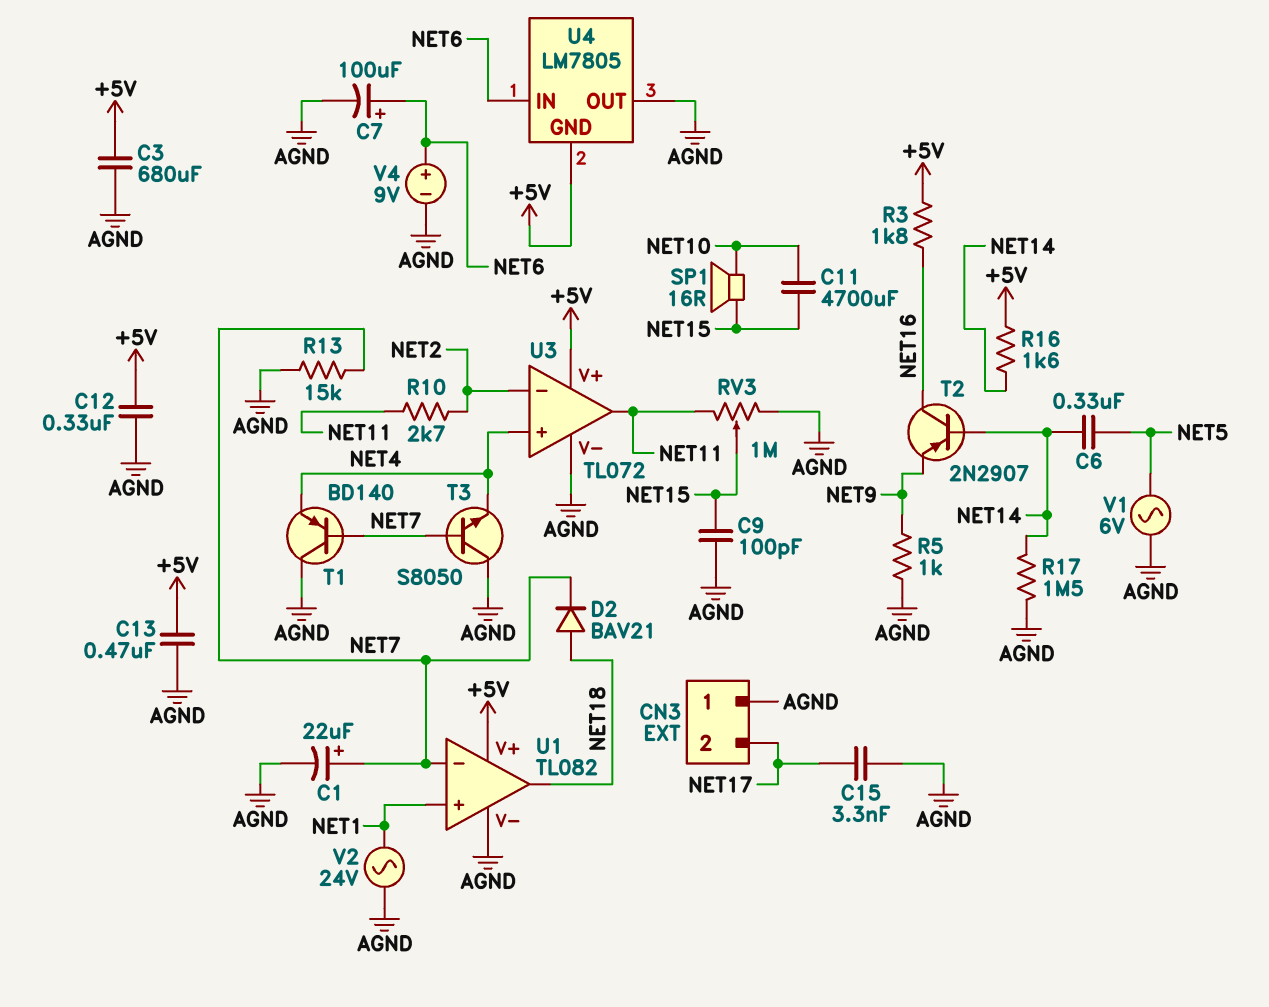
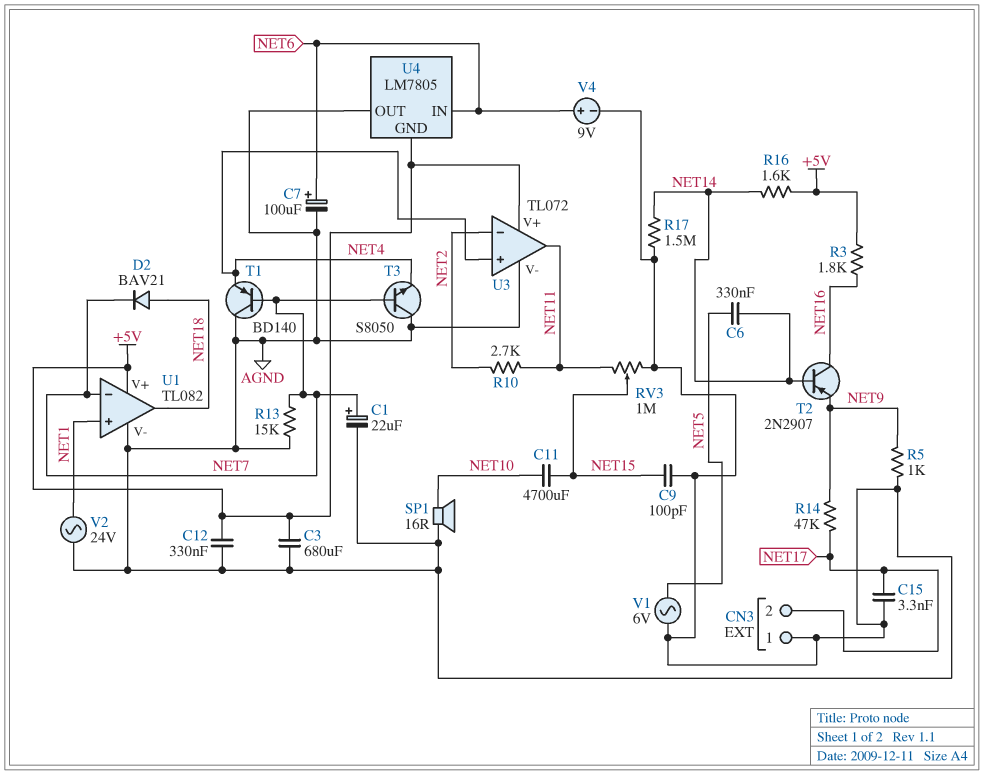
C13: 470nF (+5V, AGND) -> none
R14: none -> 47k (NET9, NET17)
SP1: speaker 16R (NET10, NET15) -> speaker 16R (AGND, NET10)

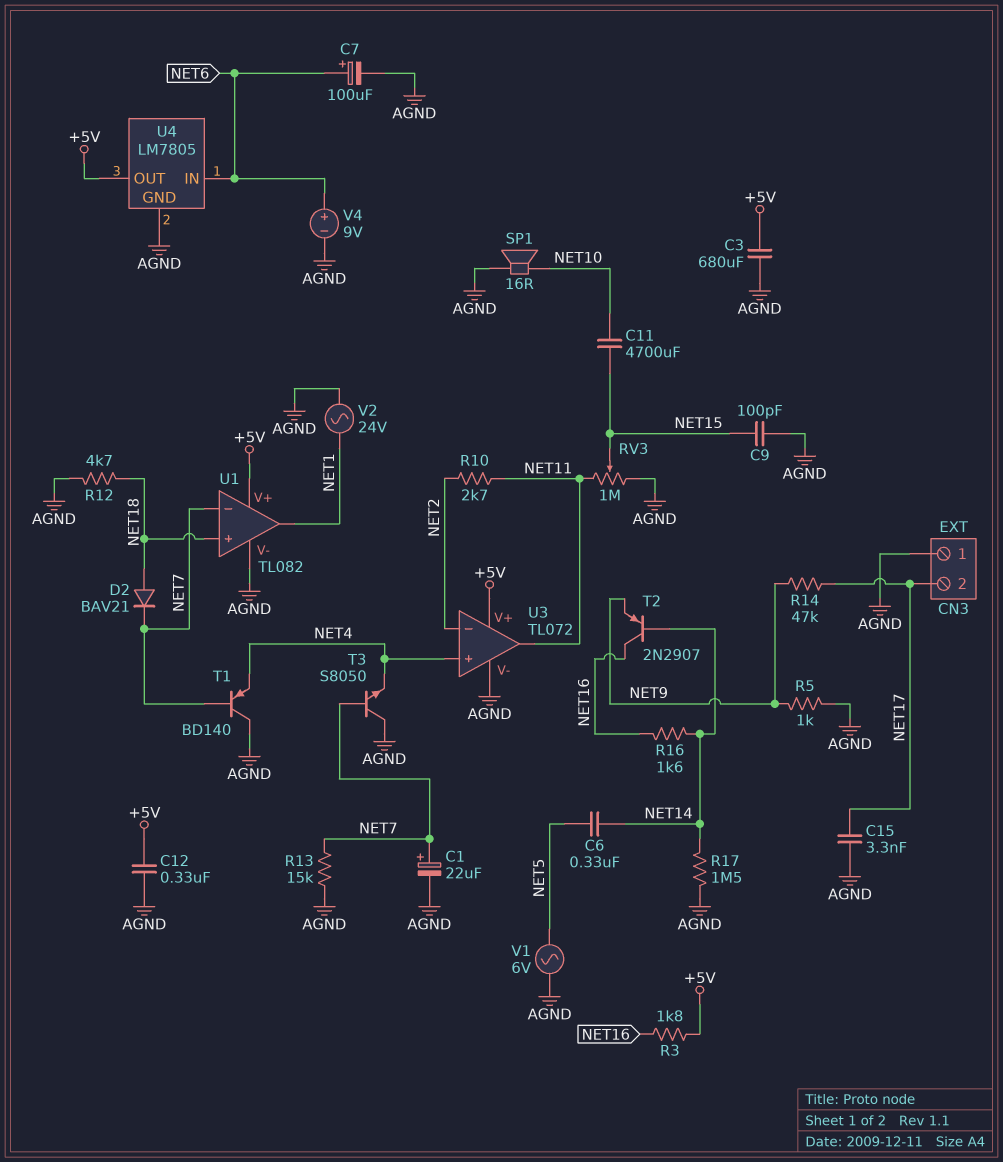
R12: none -> 4.7k (AGND, NET18)
R16: 1.6k (+5V, NET14) -> 1.6k (NET14, NET16)
U1 pin in+: NET1 -> NET18
U1 pin out: NET18 -> NET1
U4 pin GND: +5V -> AGND
U4 pin OUT: AGND -> +5V

